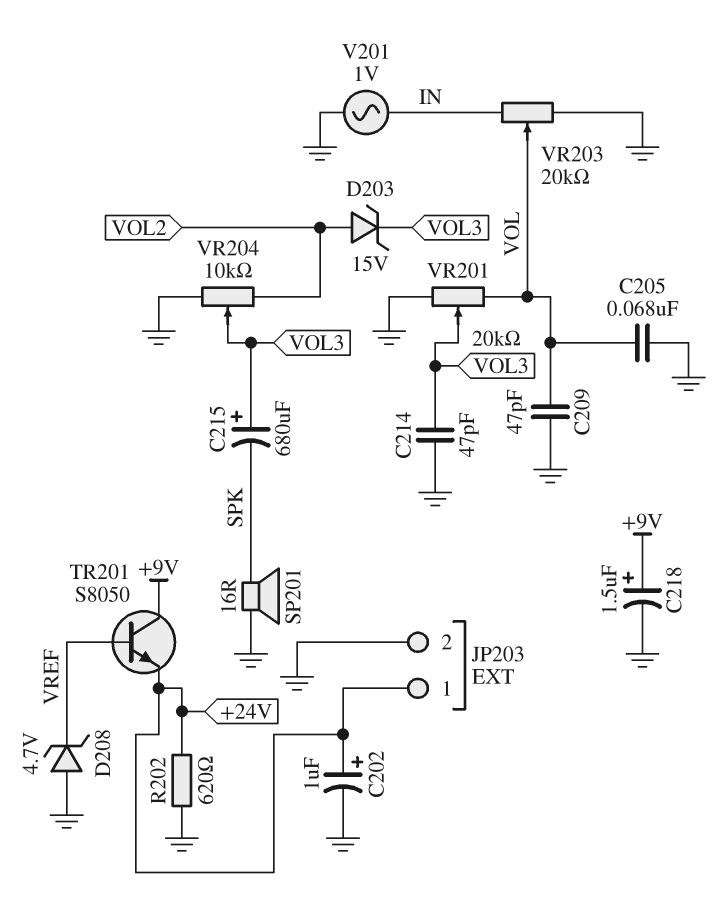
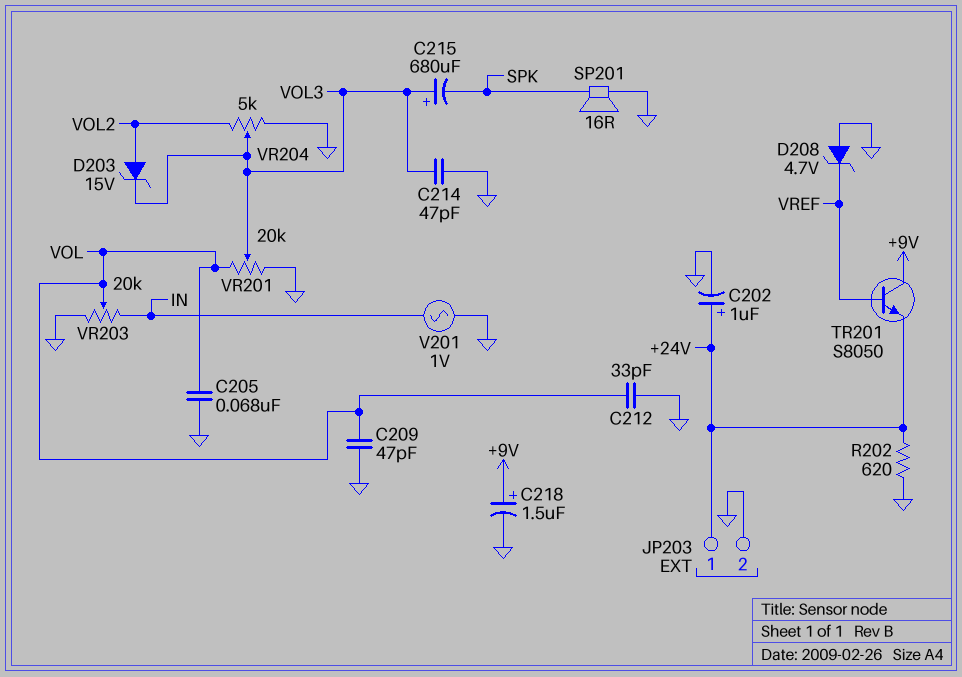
C212: none -> 33pF (GND, VOL)
VR204: 10k (GND, VOL2, wiper VOL3) -> 5k (GND, VOL2, wiper VOL3)

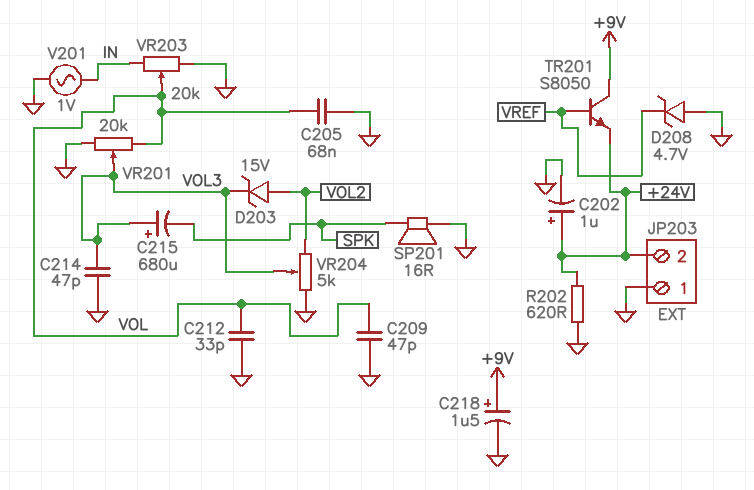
JP203 pin 1: +24V -> GND
JP203 pin 2: GND -> +24V

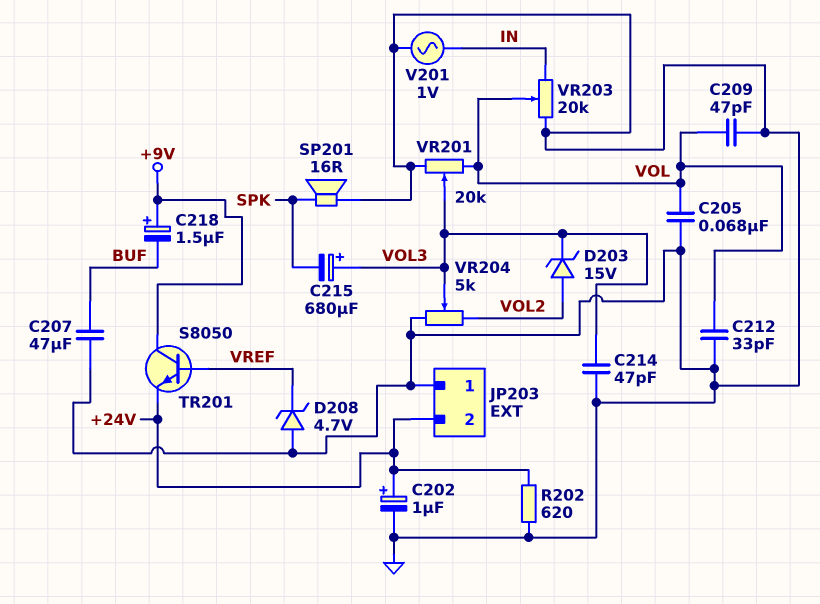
C207: none -> 47uF (BUF, GND)
C218: 1.5uF (plus +9V, minus GND) -> 1.5uF (plus +9V, minus BUF)

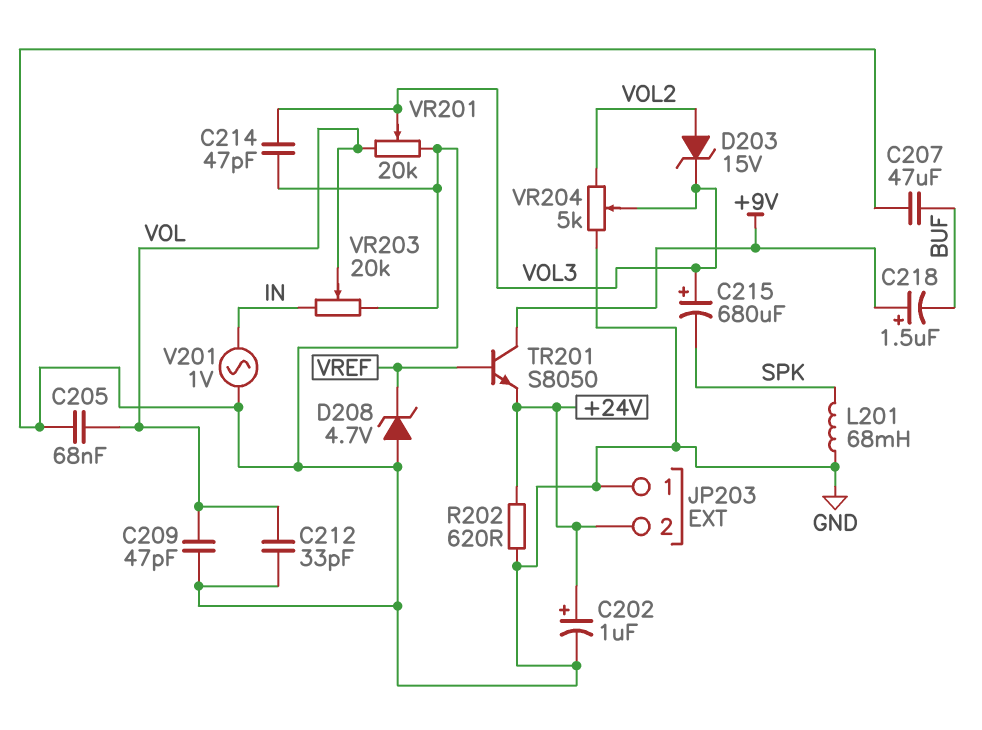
L201: none -> 68mH (GND, SPK)
SP201: speaker 16R (GND, SPK) -> none

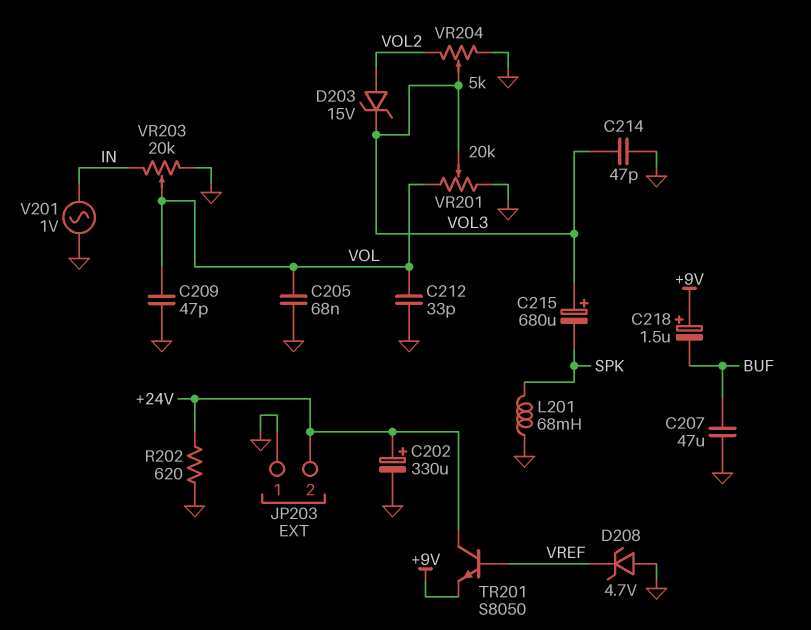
C202: 1uF (plus +24V, minus GND) -> 330uF (plus +24V, minus GND)
TR201: NPN S8050 (B VREF, C +9V, E +24V) -> NPN S8050 (B VREF, C +24V, E +9V)

